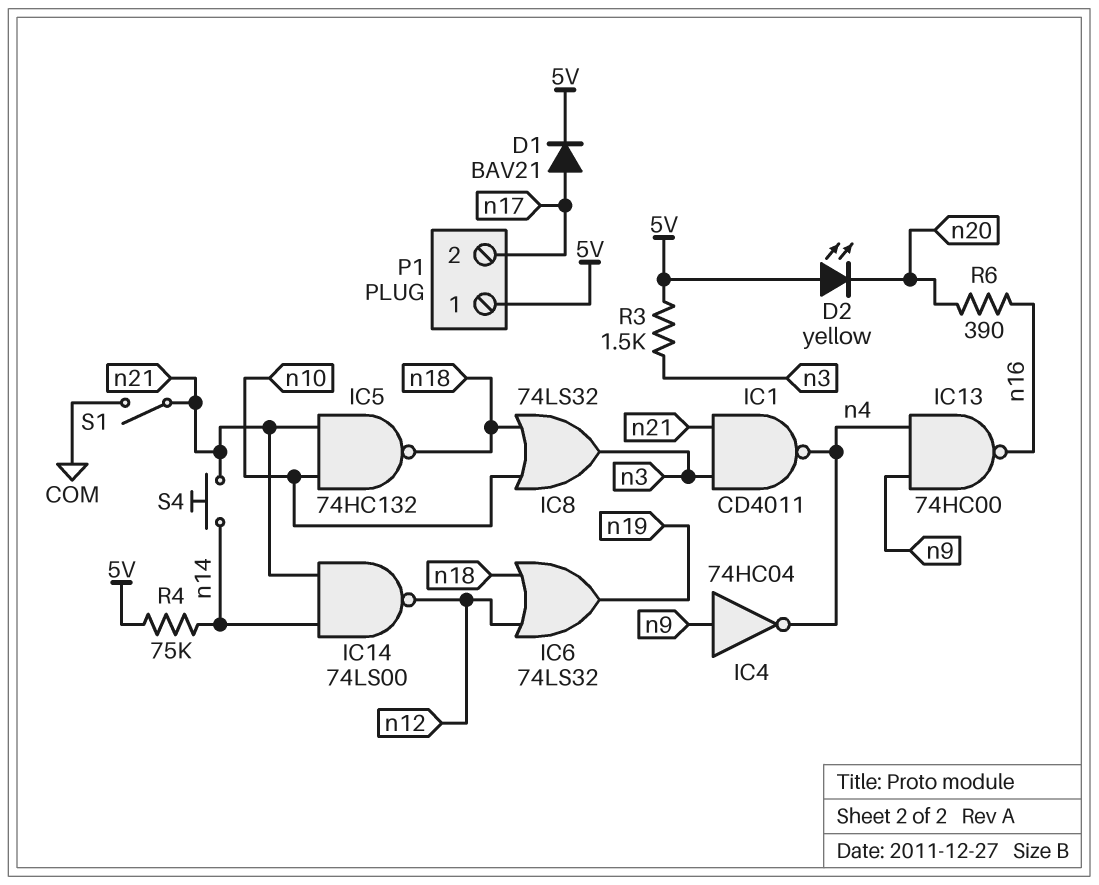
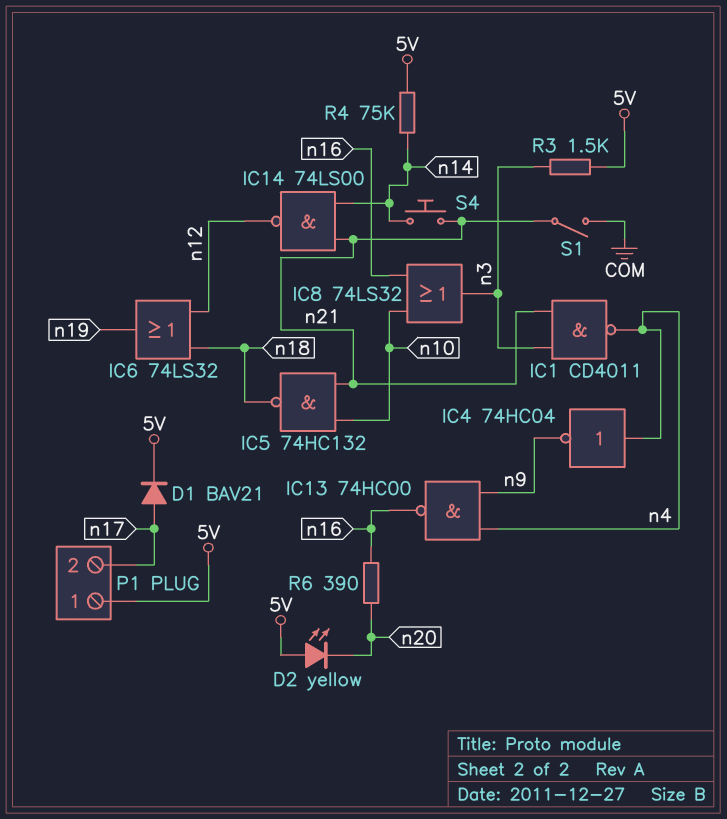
IC4: NOT 74HC04 (in n9, out n4) -> NOT 74HC04 (in n4, out n9)
IC8: OR 74LS32 (in n10, in n18, out n3) -> OR 74LS32 (in n10, in n16, out n3)

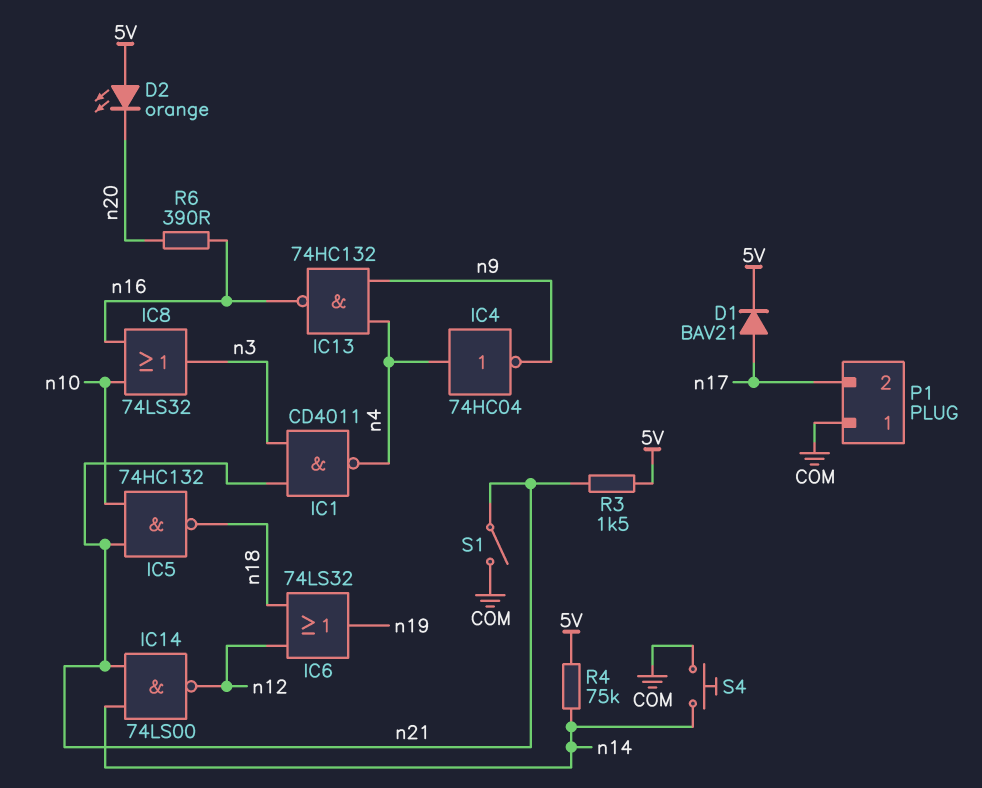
D2: LED yellow (A 5V, K n20) -> LED orange (A 5V, K n20)
IC13: NAND 74HC00 (in n4, in n9, out n16) -> NAND 74HC132 (in n4, in n9, out n16)
P1 pin 1: 5V -> COM
R3: 1.5k (5V, n3) -> 1.5k (5V, n21)
S4: button (n14, n21) -> button (COM, n14)

